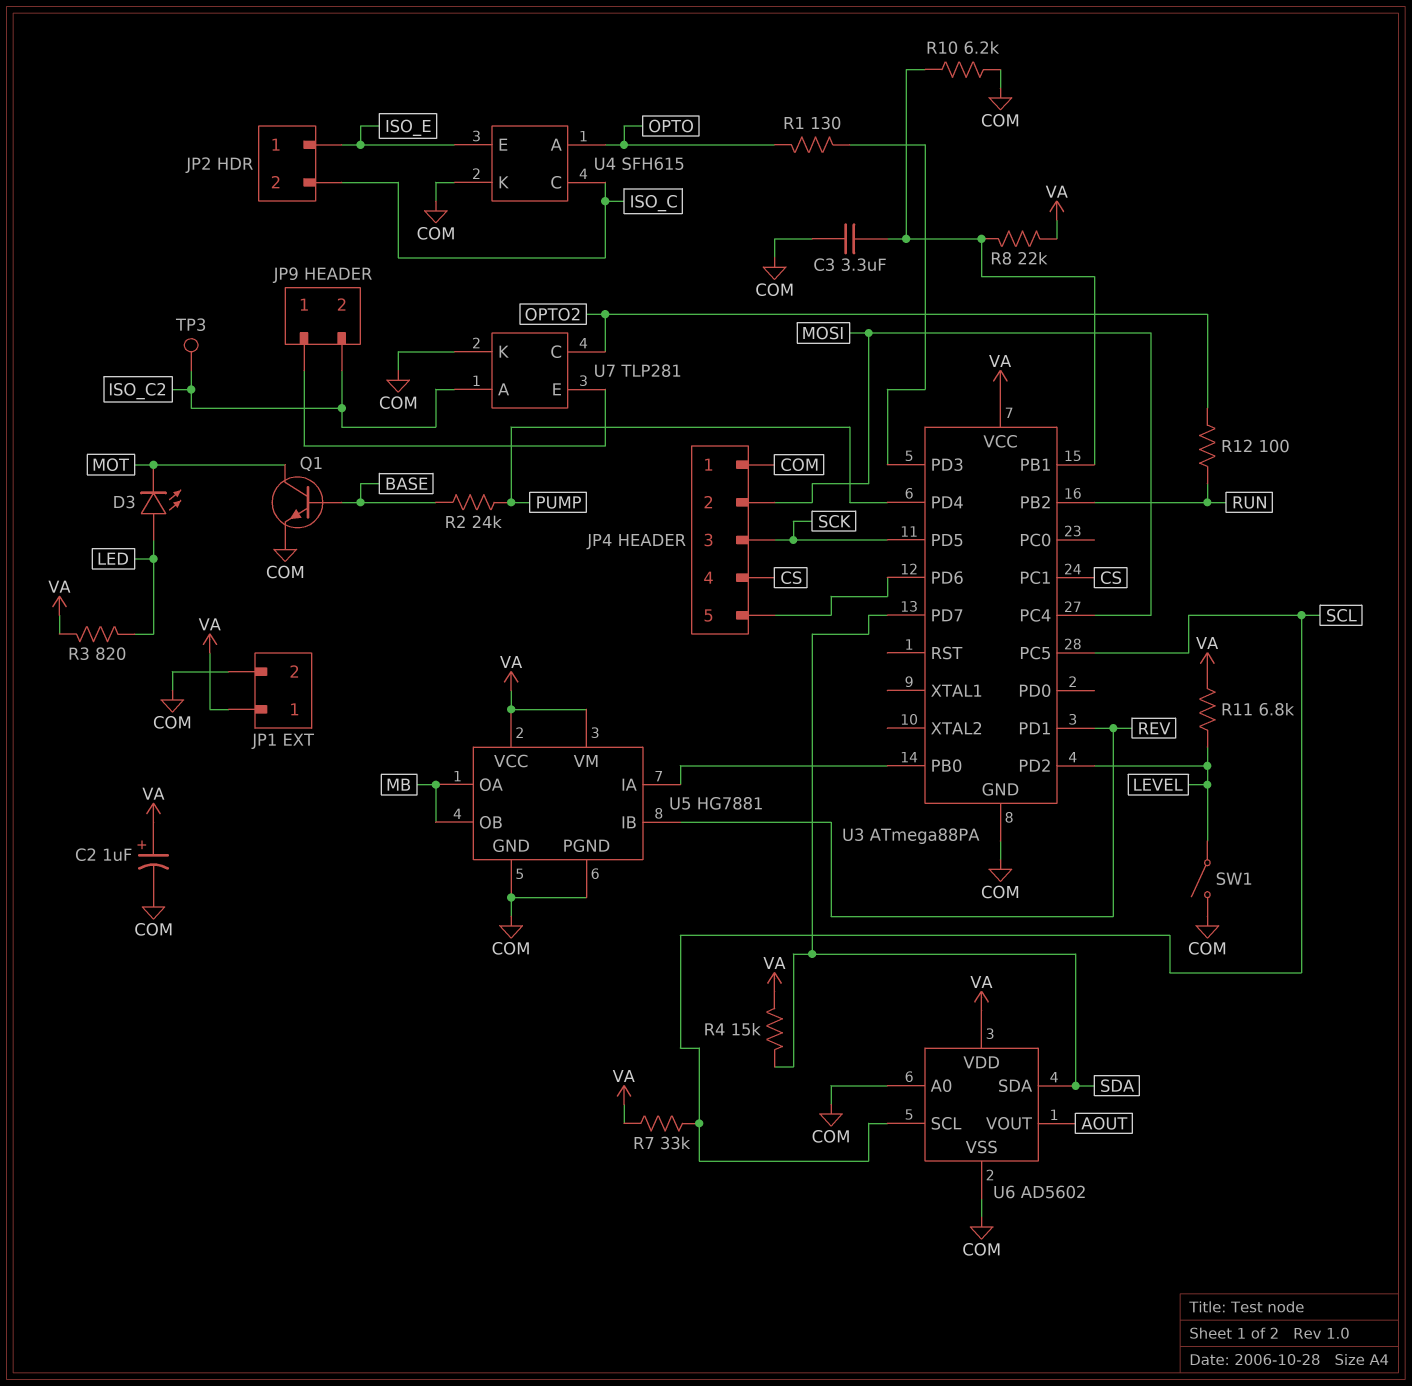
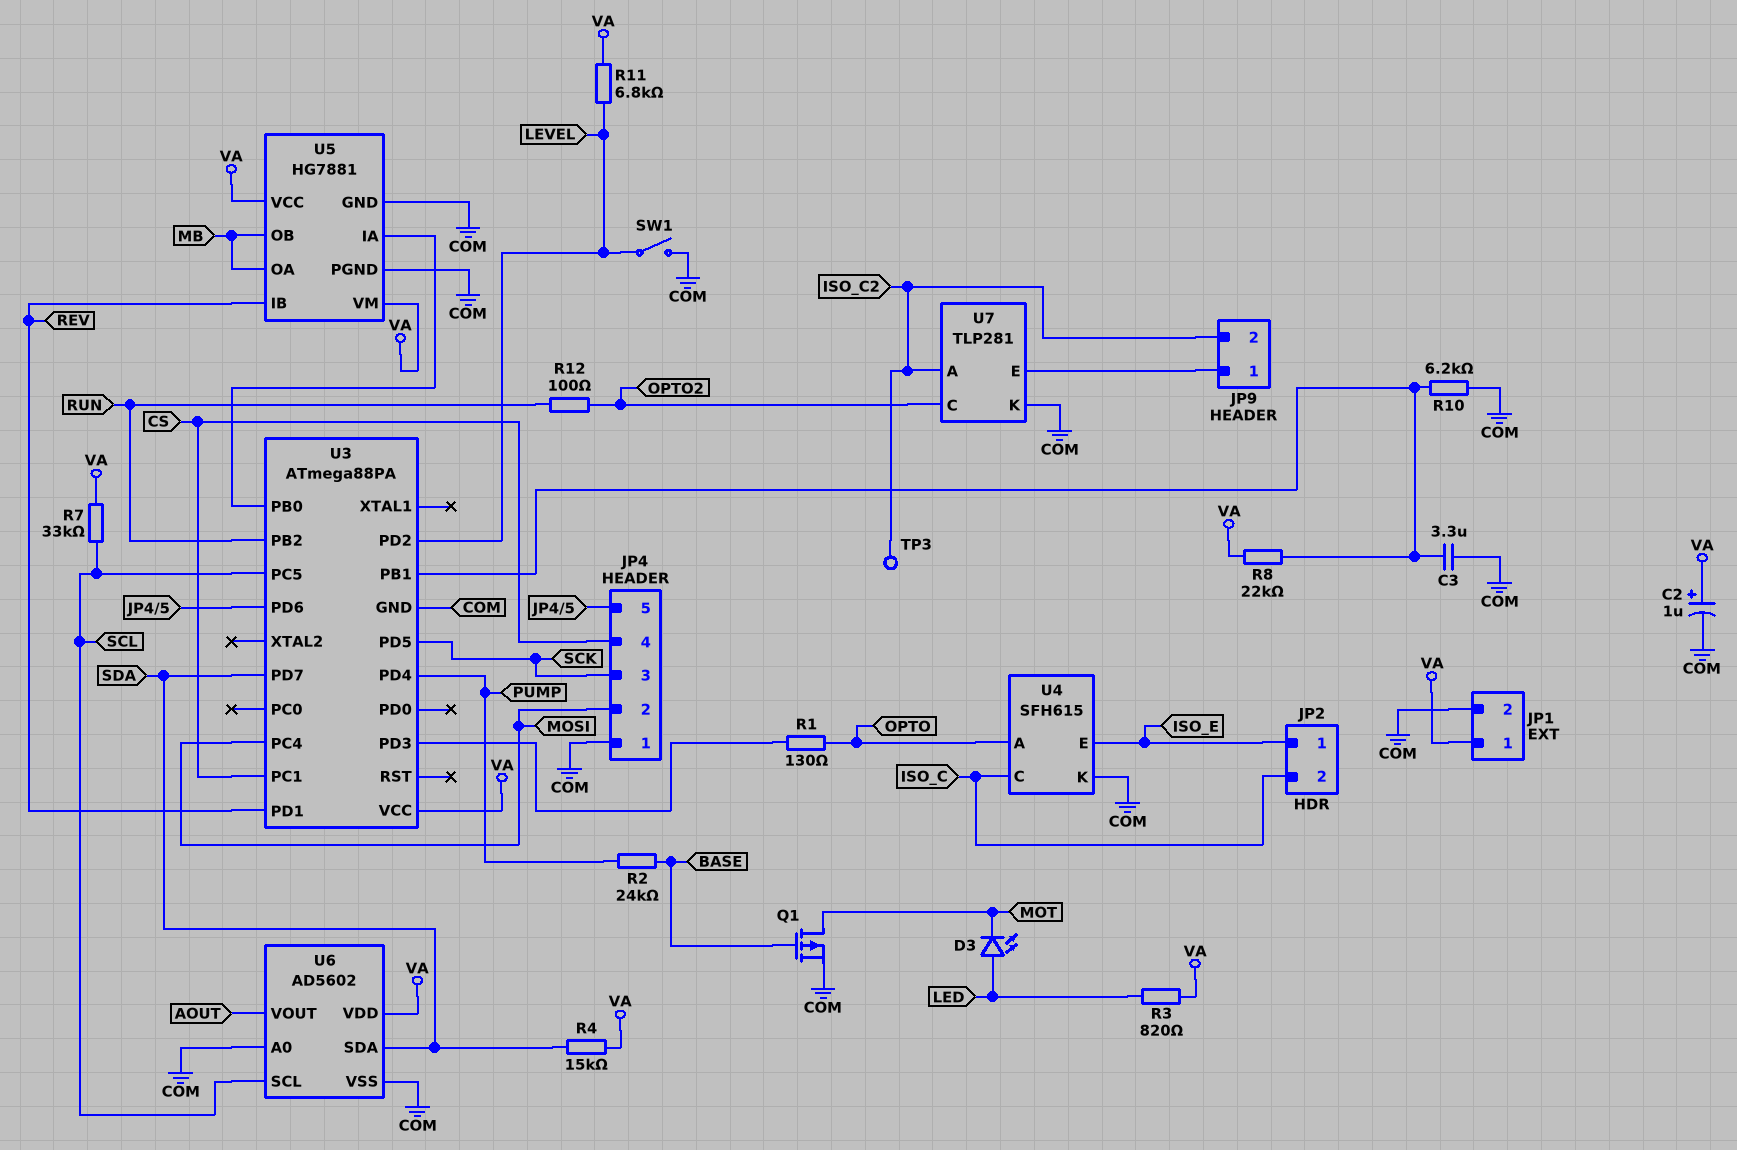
Q1: NPN (B BASE, C MOT, E COM) -> PMOS (G BASE, D MOT, S COM)

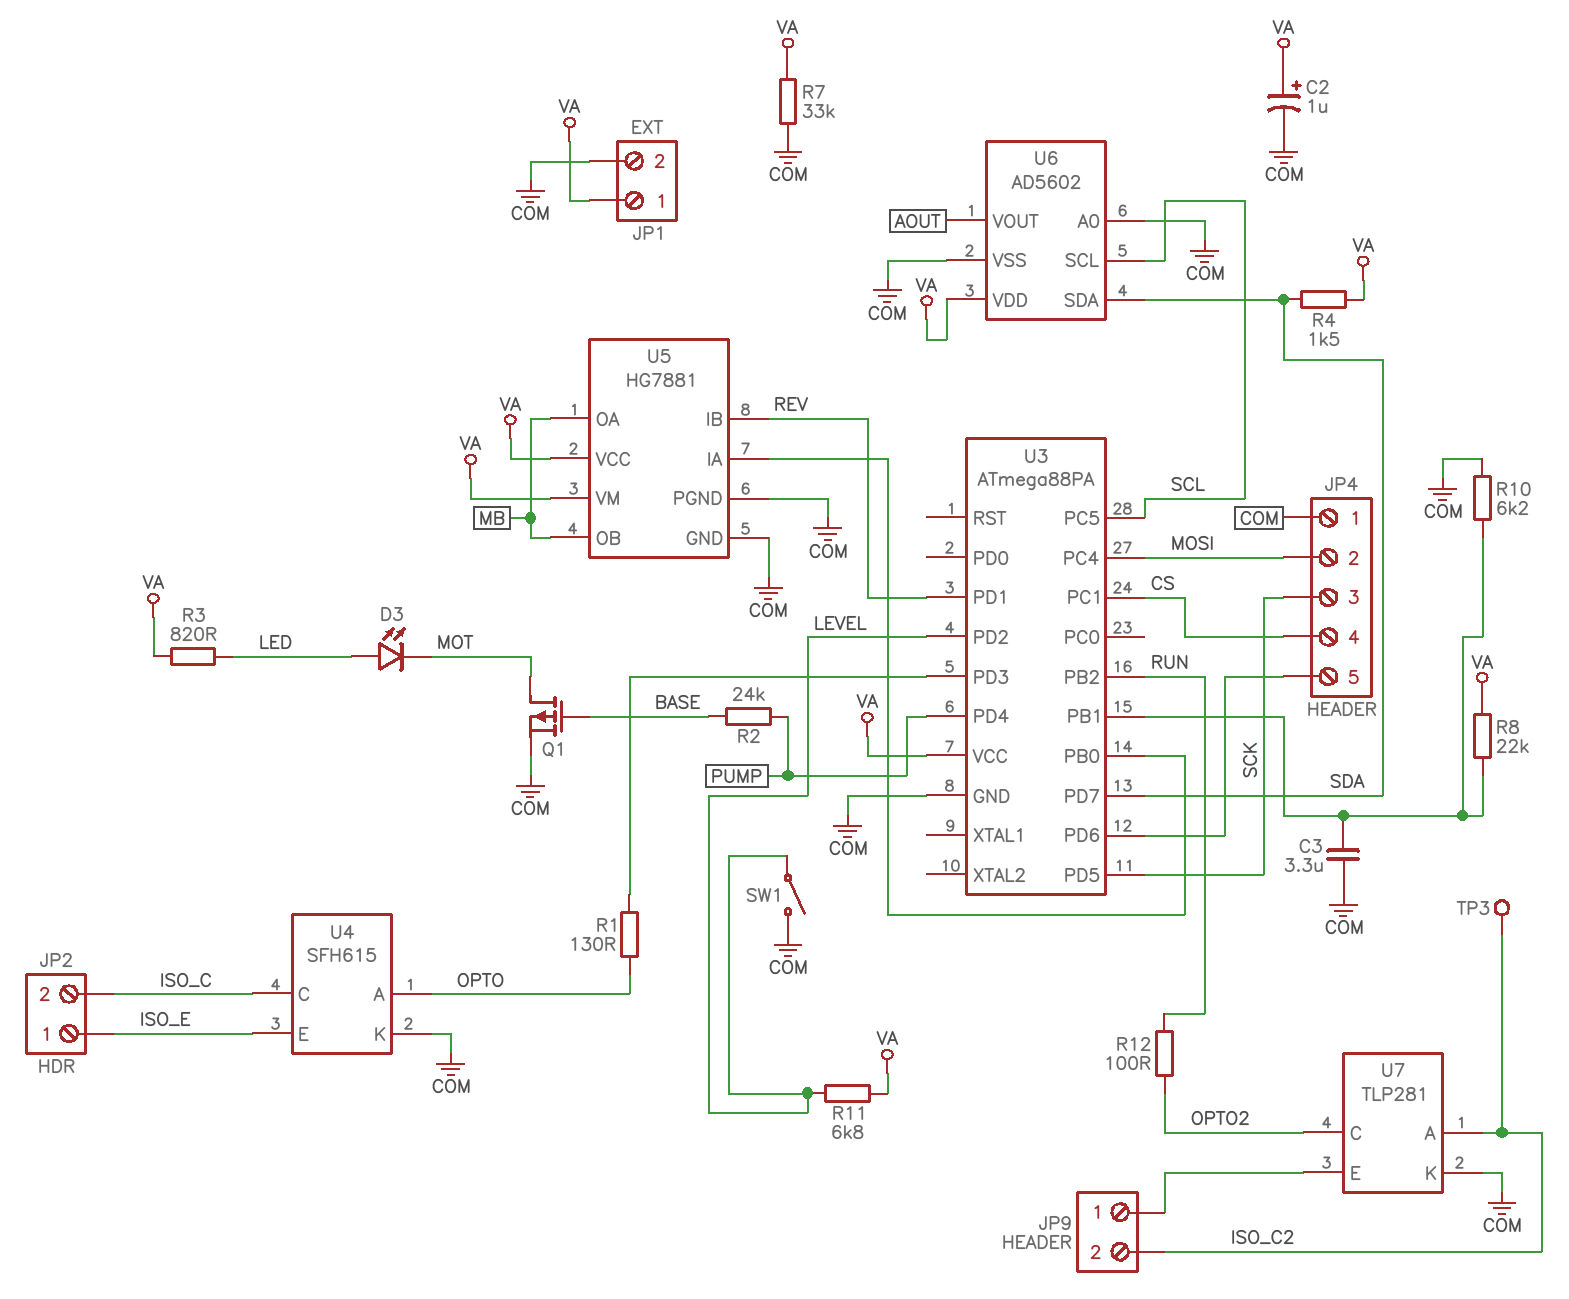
R4: 15k (SDA, VA) -> 1.5k (SDA, VA)
R7: 33k (SCL, VA) -> 33k (COM, VA)

